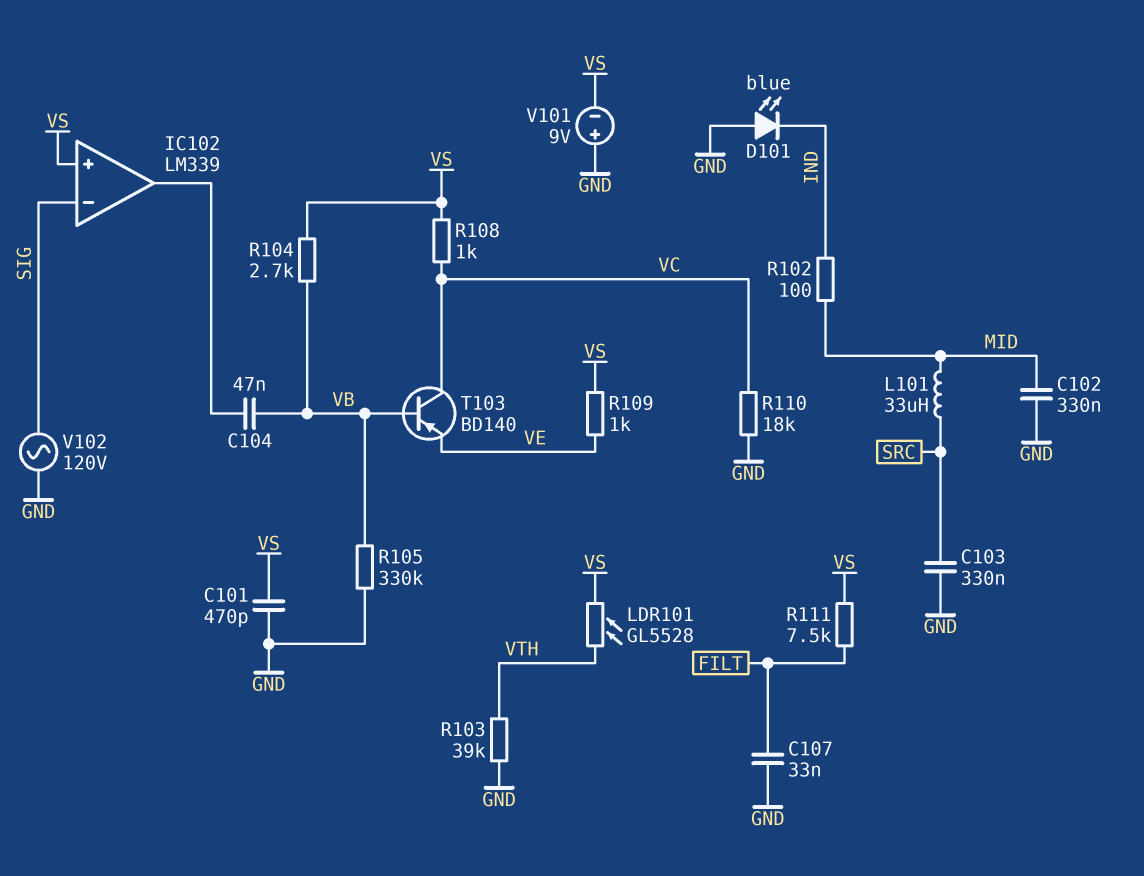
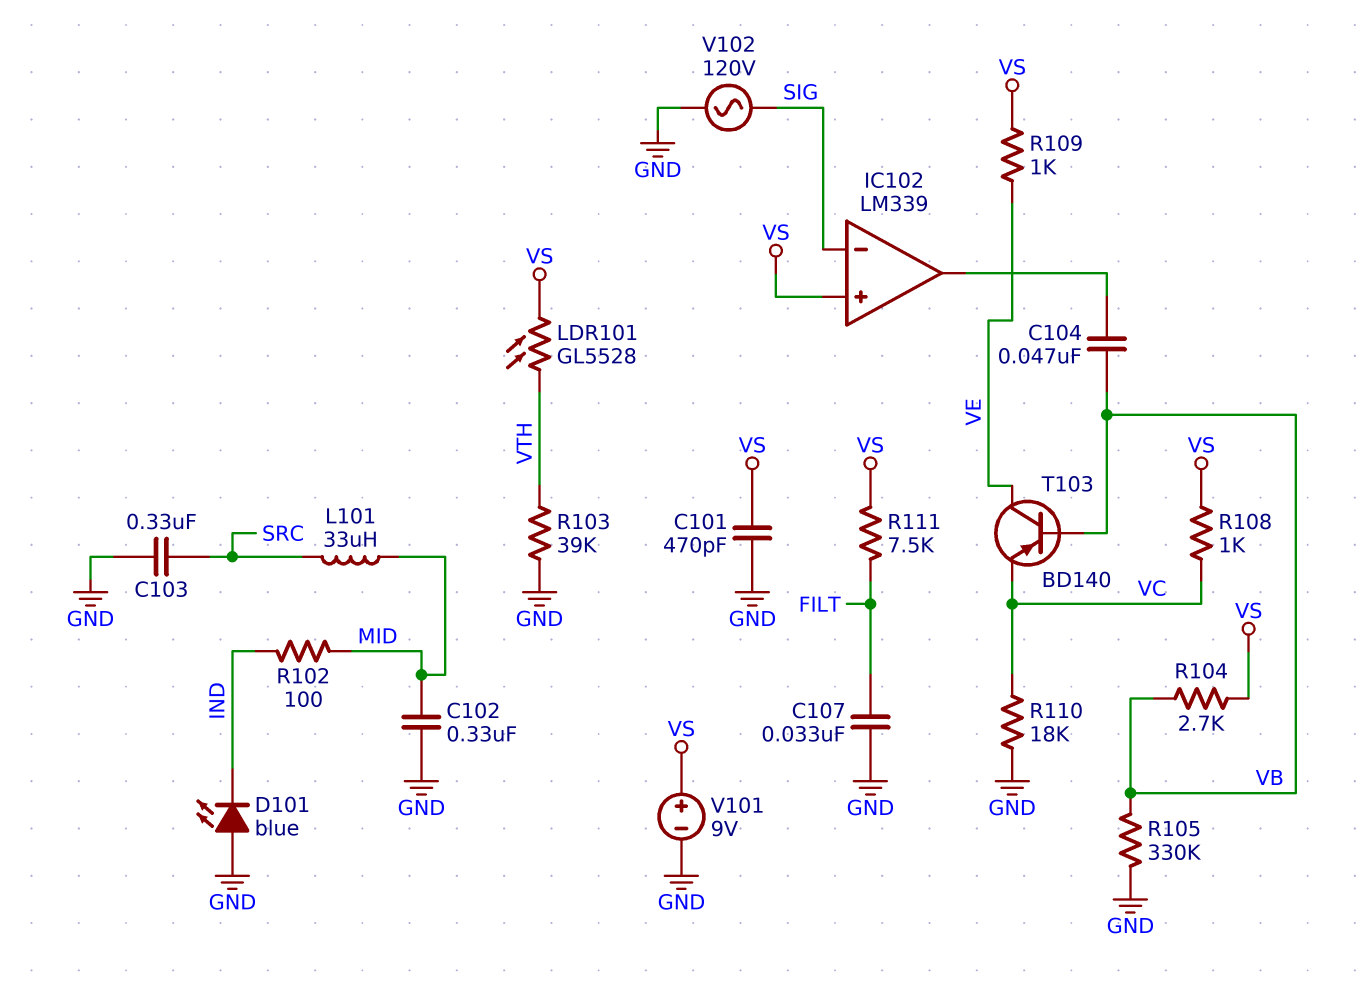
T103: PNP BD140 (B VB, C VC, E VE) -> PNP BD140 (B VB, C VE, E VC)
V101: 9V (plus GND, minus VS) -> 9V (plus VS, minus GND)

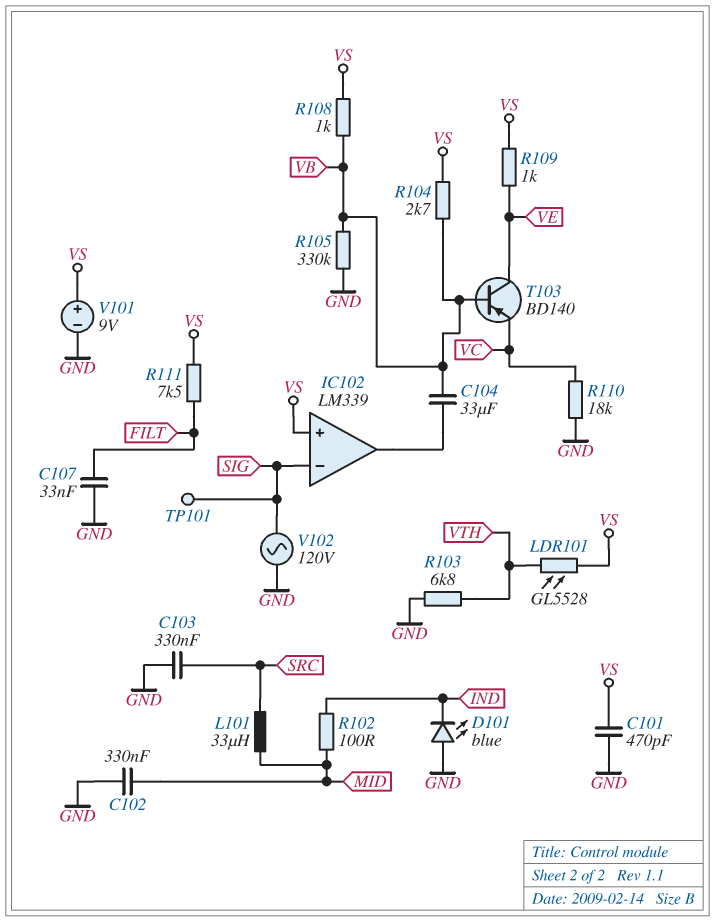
C104: 47nF (IC102/out, VB) -> 33uF (IC102/out, VB)
R103: 39k (GND, VTH) -> 6.8k (GND, VTH)
R108: 1k (VC, VS) -> 1k (VB, VS)
TP101: none -> test point (SIG)

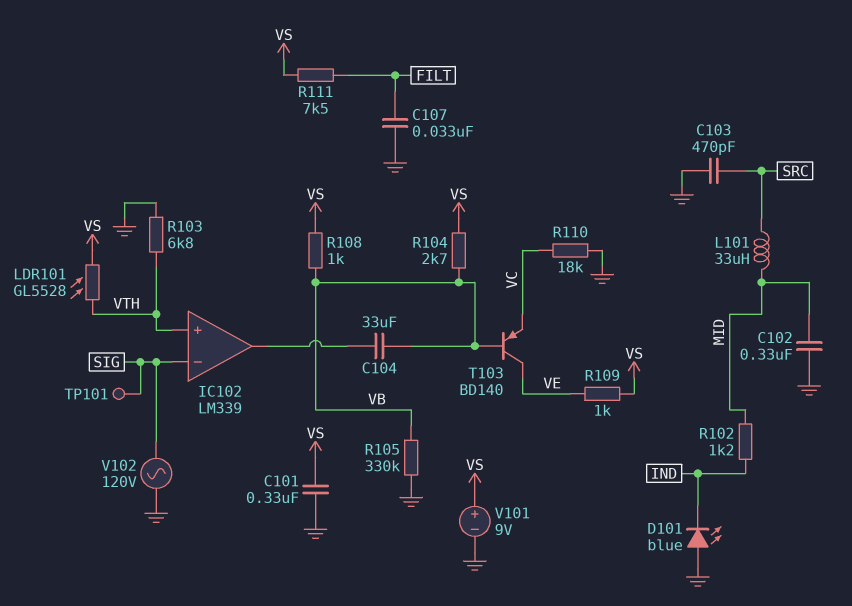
C101: 470pF (GND, VS) -> 330nF (GND, VS)
C103: 330nF (GND, SRC) -> 470pF (GND, SRC)
IC102 pin in+: VS -> VTH
R102: 100 (IND, MID) -> 1.2k (IND, MID)

